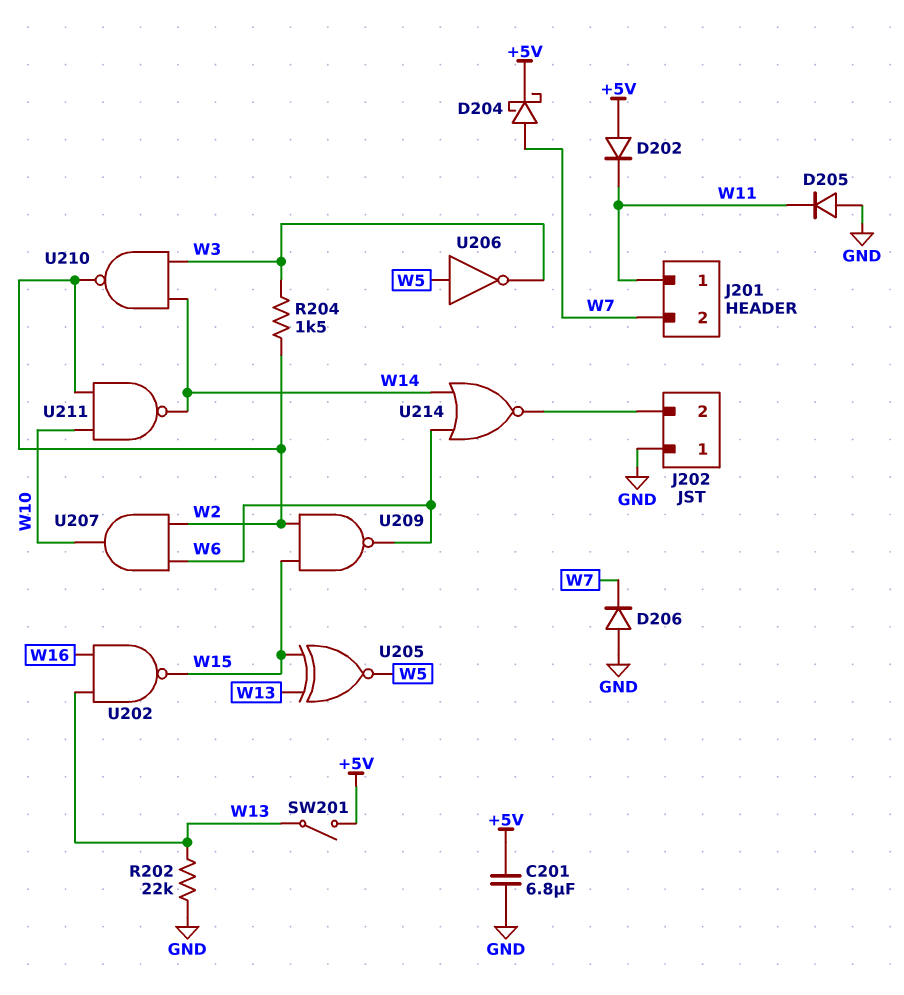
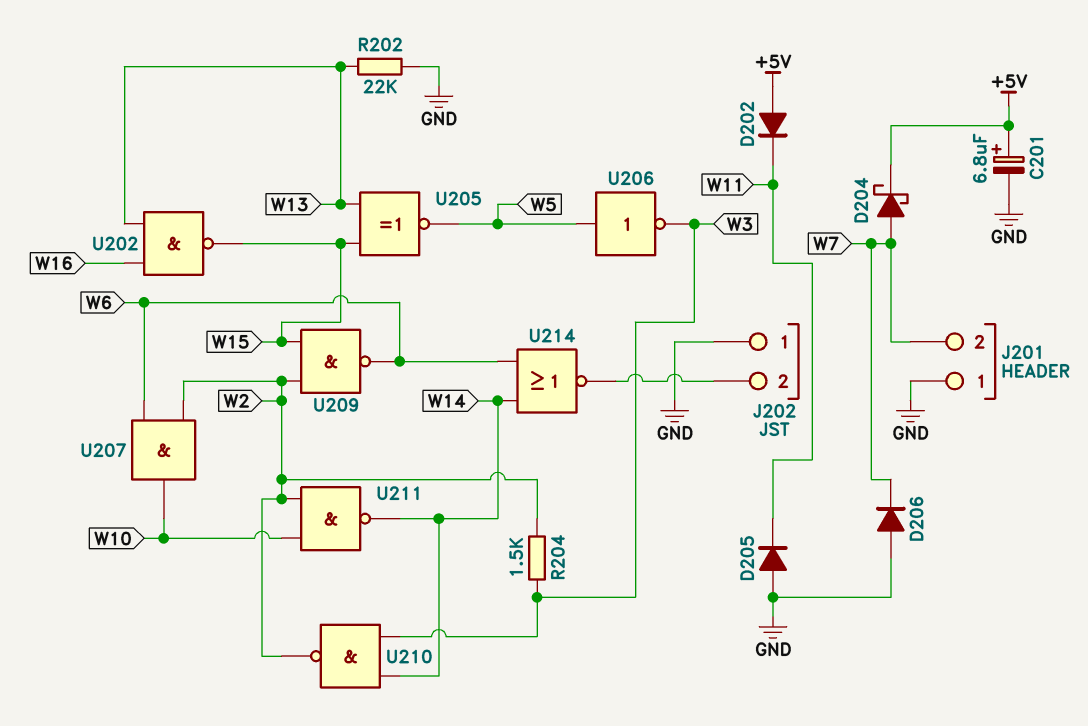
C201: 6.8uF (+5V, GND) -> 6.8uF (plus +5V, minus GND)
J201 pin 1: W11 -> GND
SW201: switch (+5V, W13) -> none

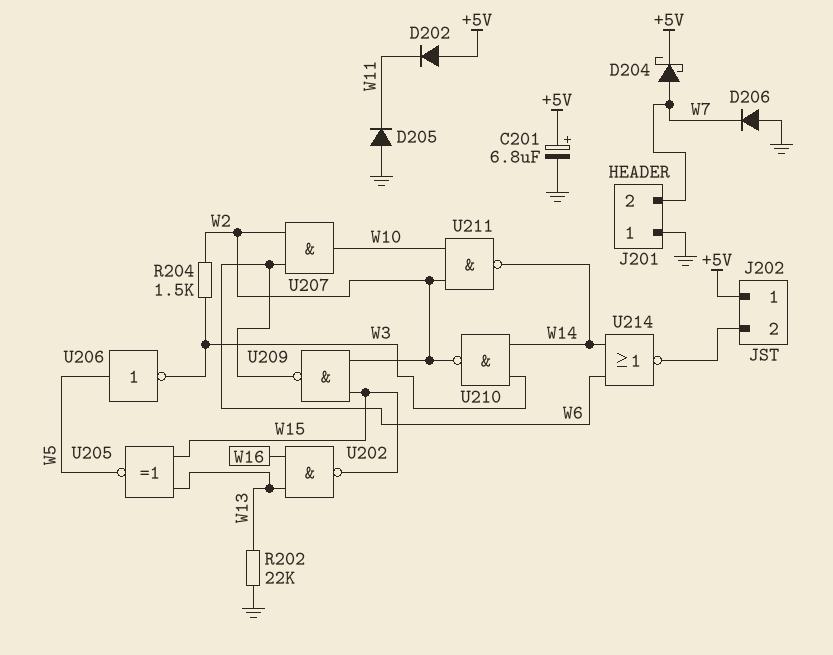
J202 pin 1: GND -> +5V

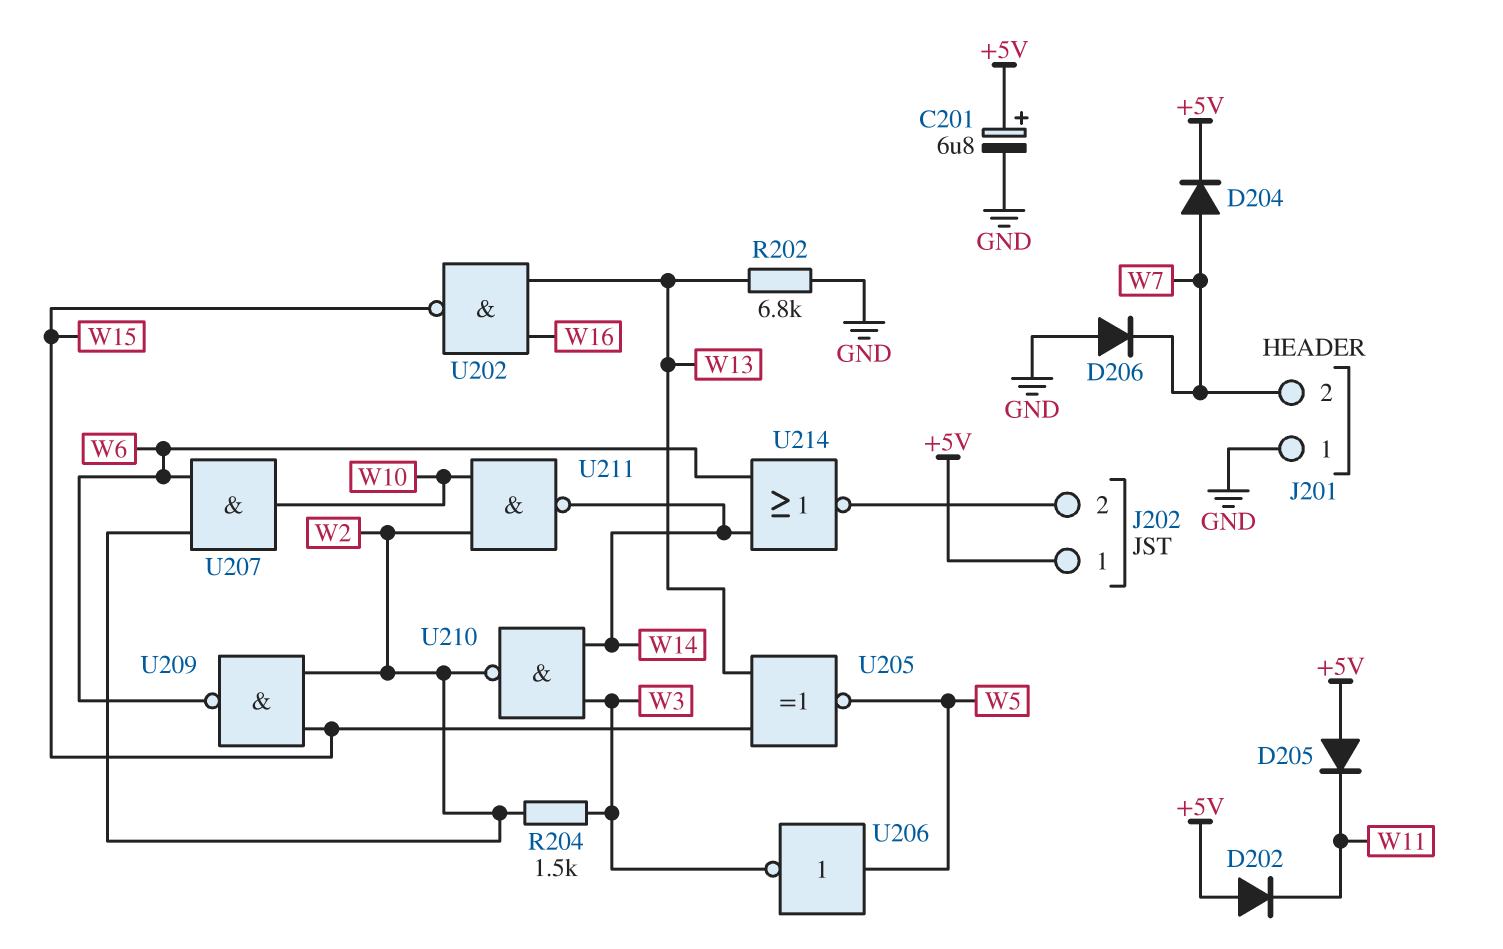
D204: schottky (A W7, K +5V) -> diode (A W7, K +5V)
D205: diode (A GND, K W11) -> diode (A +5V, K W11)
R202: 22k (GND, W13) -> 6.8k (GND, W13)

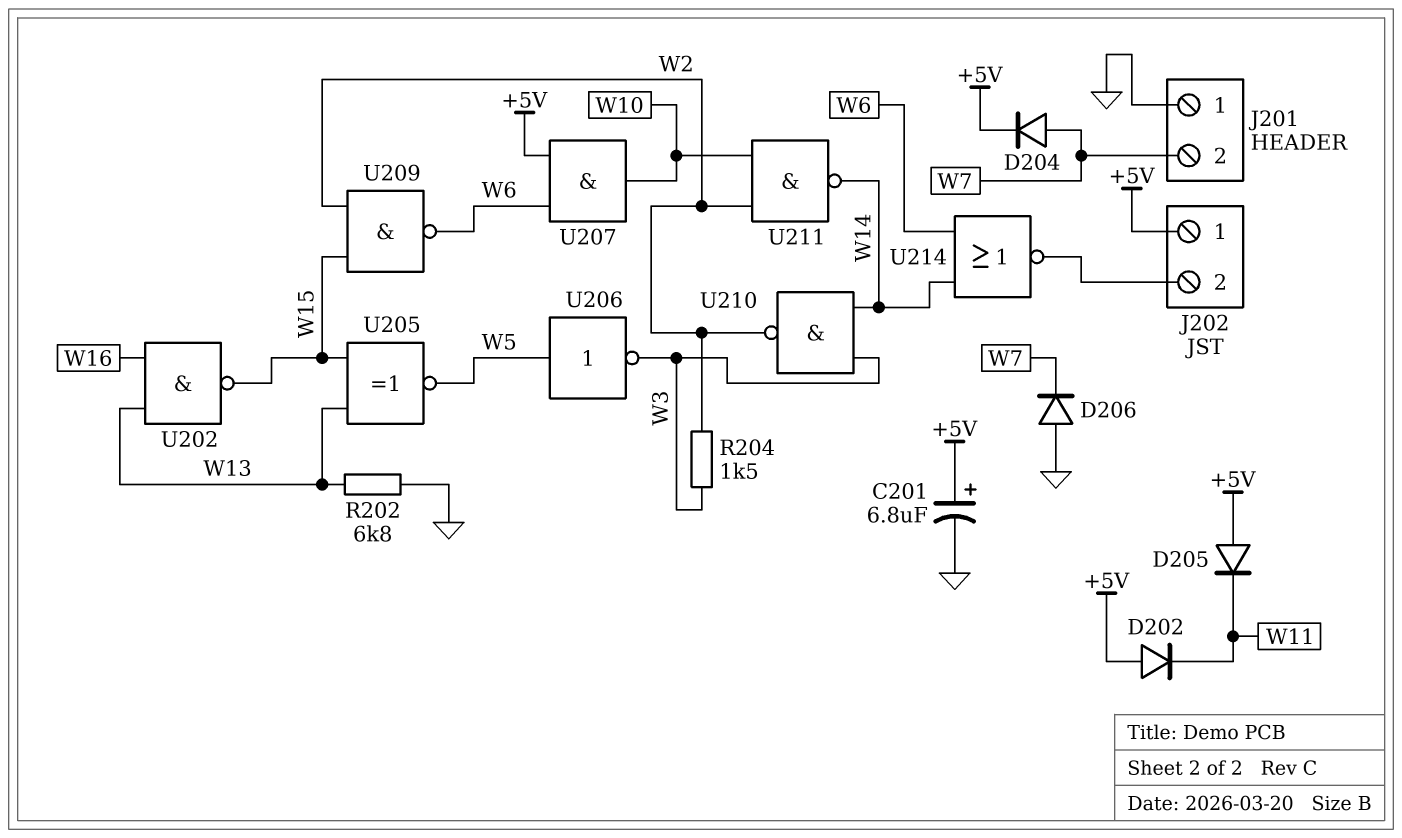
U207: AND (in W2, in W6, out W10) -> AND (in +5V, in W6, out W10)

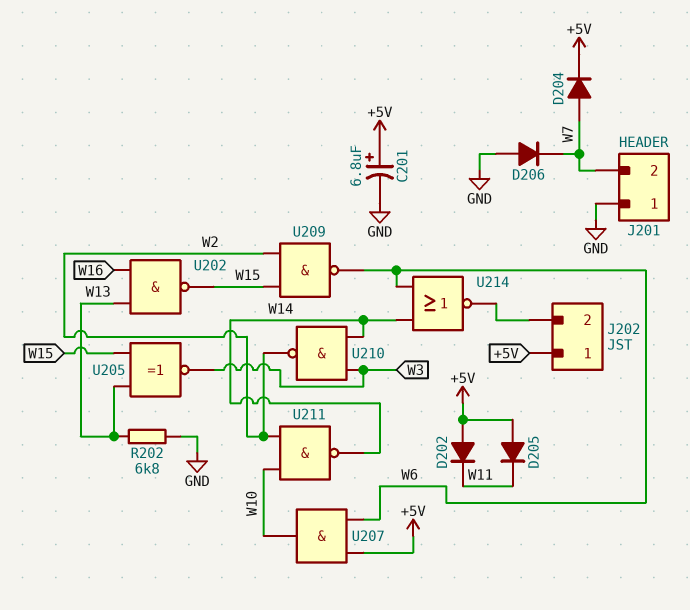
R204: 1.5k (W2, W3) -> none
U205: XNOR (in W13, in W15, out W5) -> XNOR (in W13, in W15, out W3)
U206: NOT (in W5, out W3) -> none

